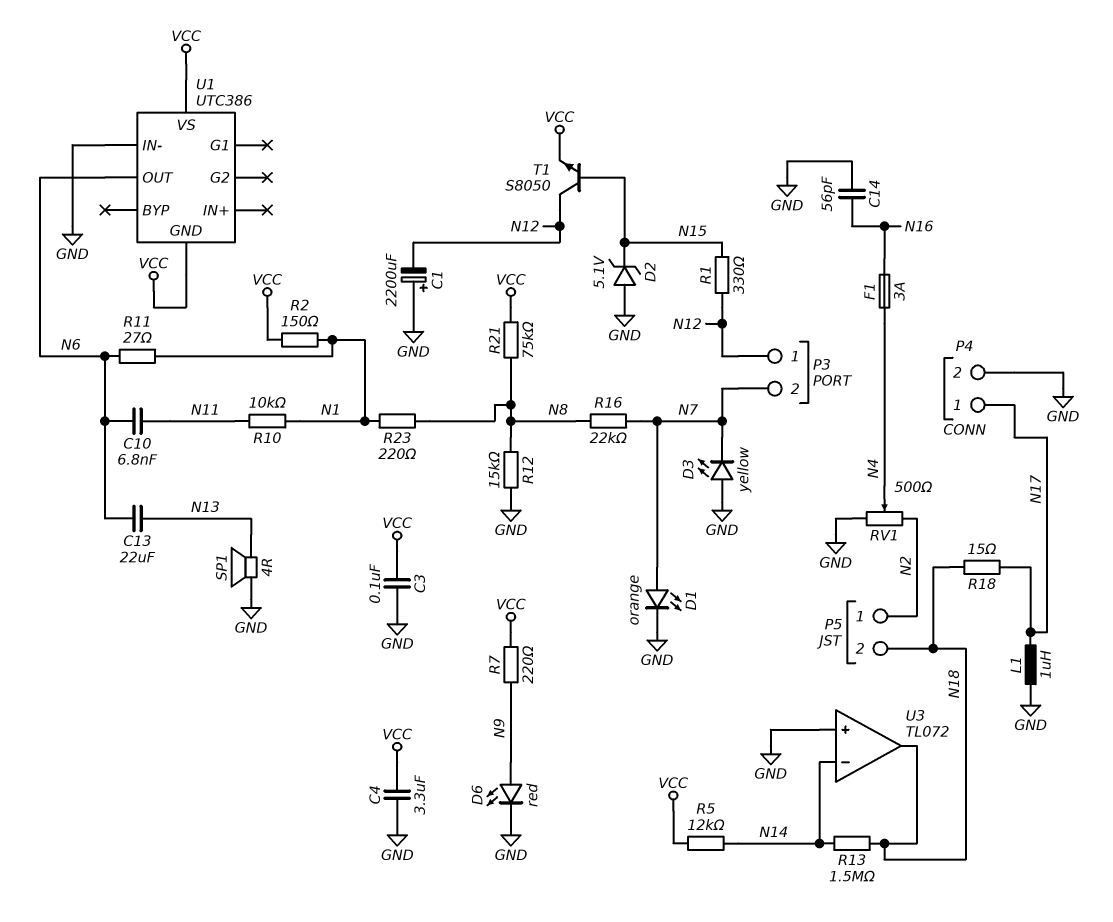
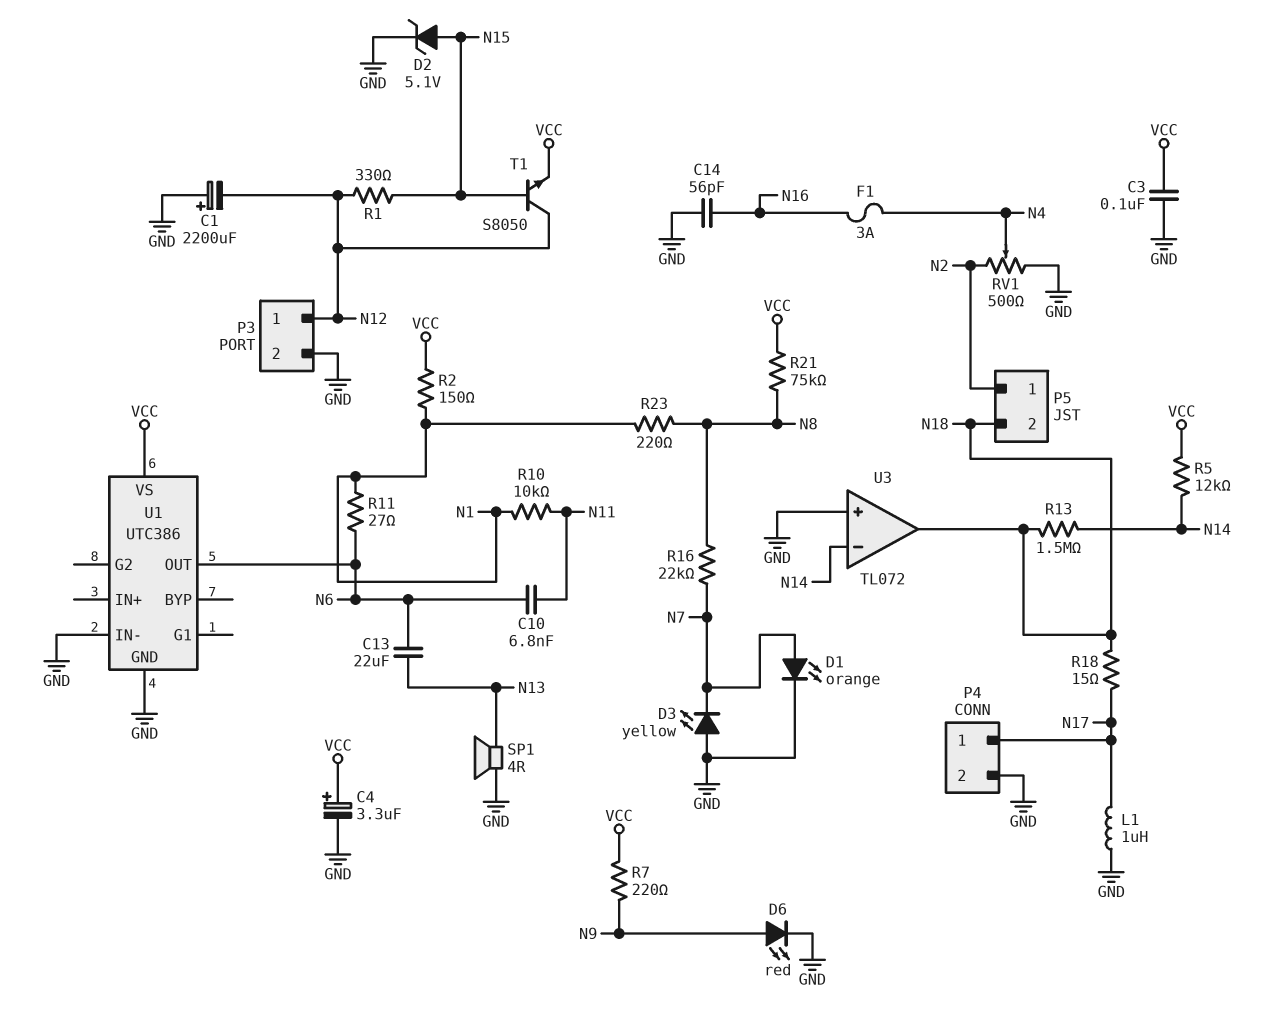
C4: 3.3uF (GND, VCC) -> 3.3uF (plus VCC, minus GND)
D2: zener 5.1V (A GND, K N15) -> zener 5.1V (A N15, K GND)
P3 pin 2: N7 -> GND
R12: 15k (GND, N8) -> none
U1 pin GND: VCC -> GND

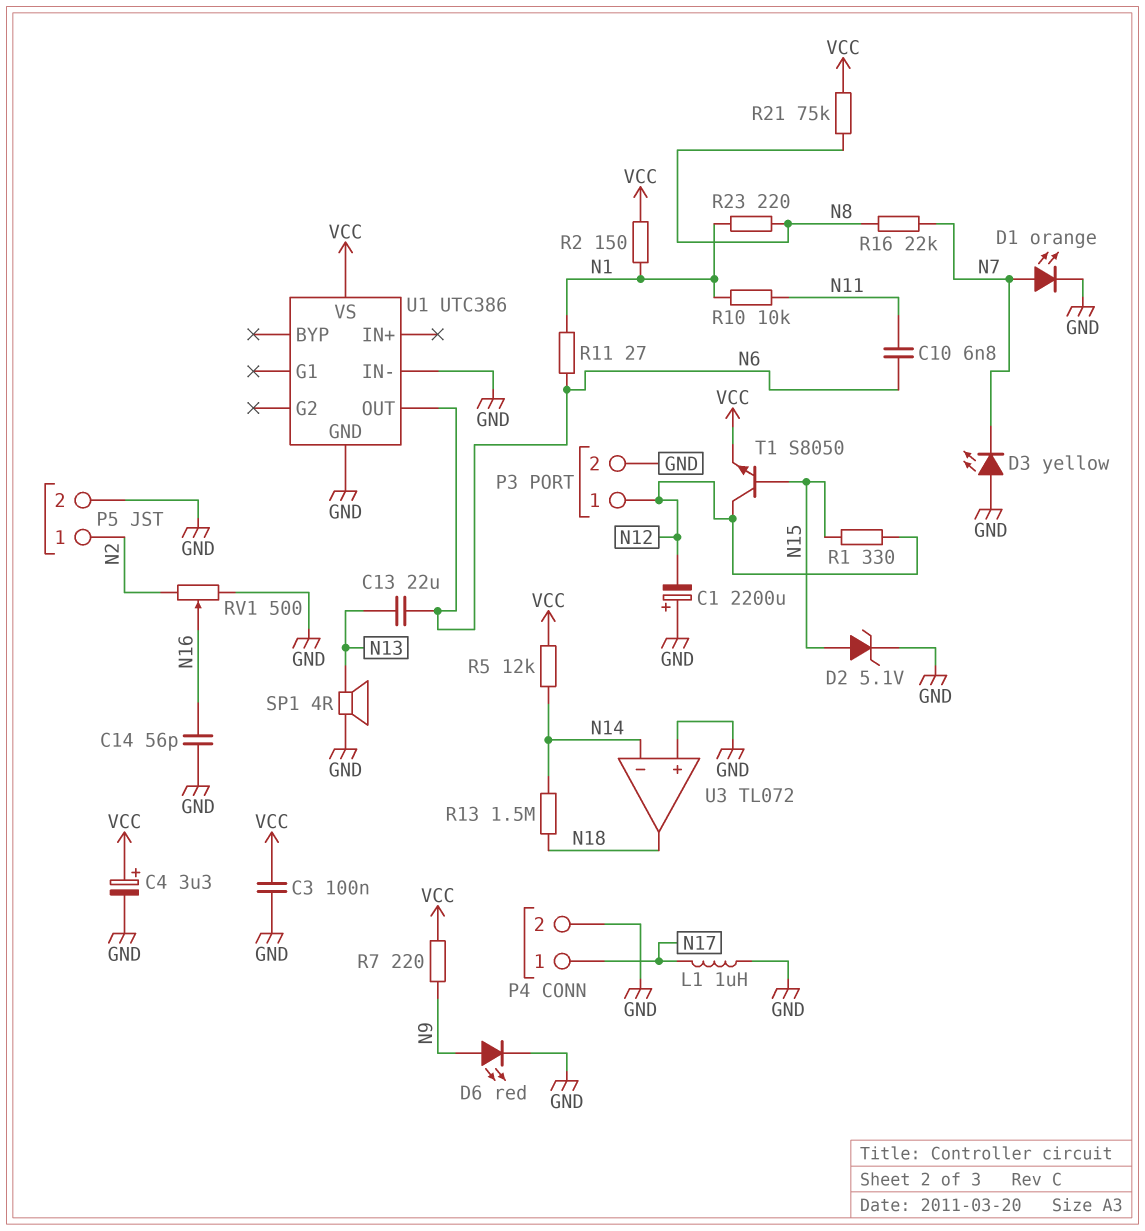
F1: 3A (N4, N16) -> none
P5 pin 2: N18 -> GND
R18: 15 (N17, N18) -> none
RV1: 500 (GND, N2, wiper N4) -> 500 (GND, N2, wiper N16)

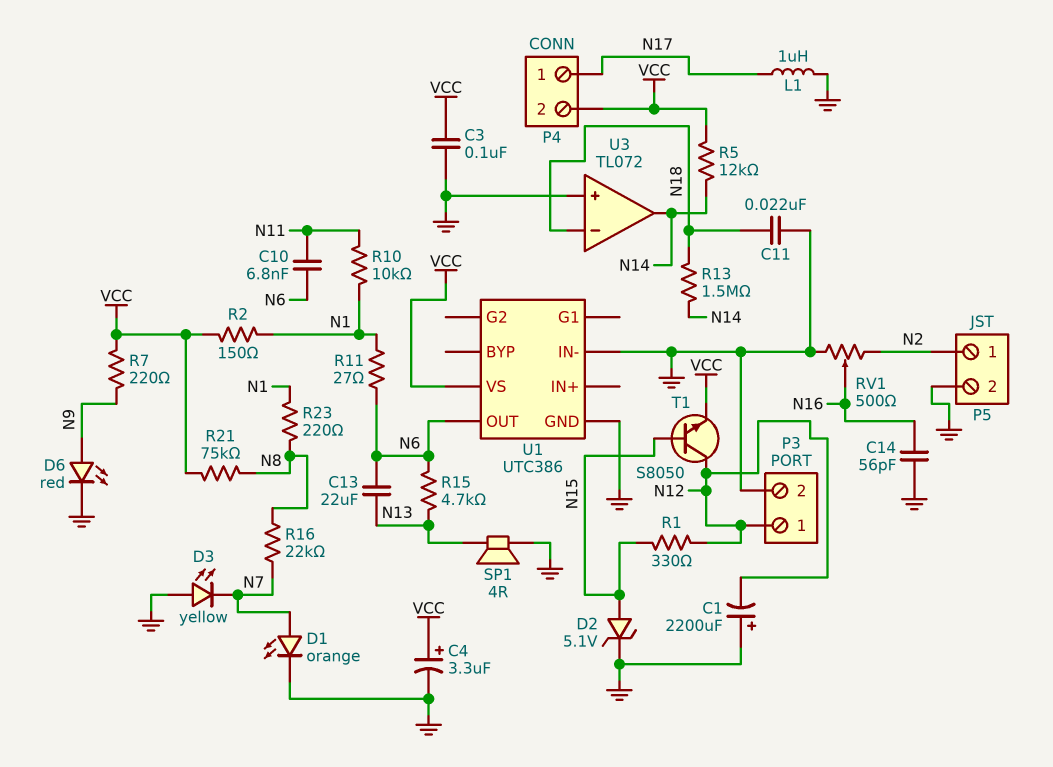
C11: none -> 22nF (GND, N18)
P4 pin 2: GND -> VCC
R15: none -> 4.7k (N6, N13)
U3 pin in-: N14 -> N18
U3 pin out: N18 -> N14

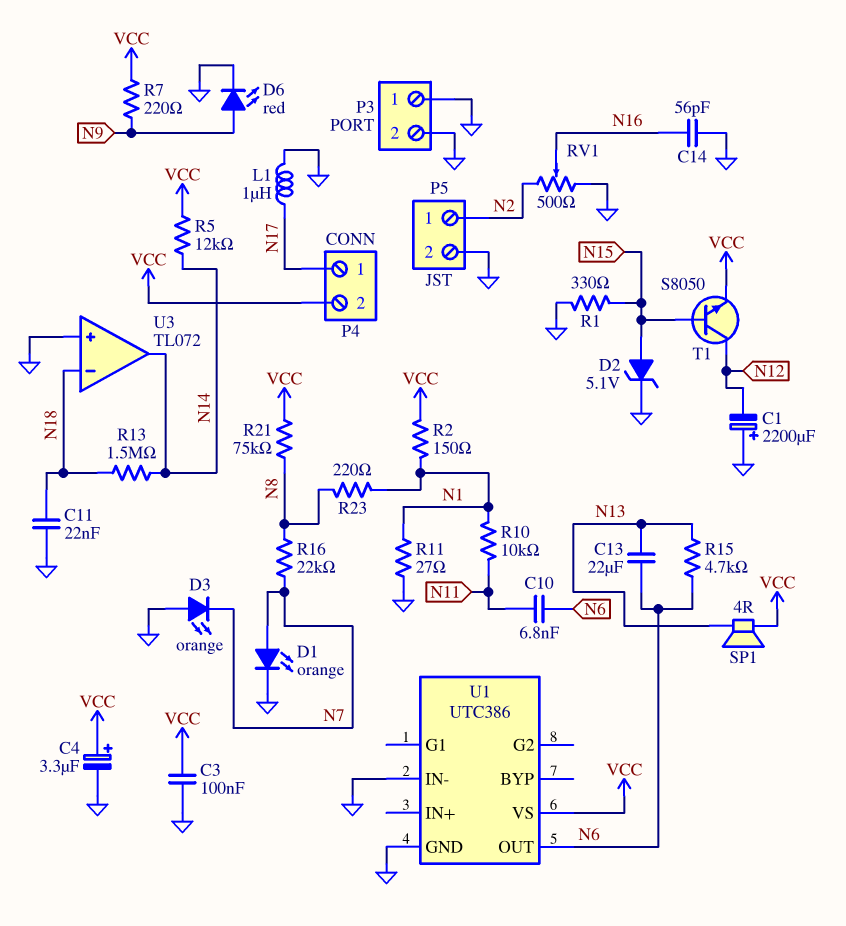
D3: LED yellow (A GND, K N7) -> LED orange (A GND, K N7)
P3 pin 1: N12 -> GND
R1: 330 (N12, N15) -> 330 (GND, N15)
R11: 27 (N1, N6) -> 27 (GND, N1)
SP1: speaker 4R (GND, N13) -> speaker 4R (N13, VCC)

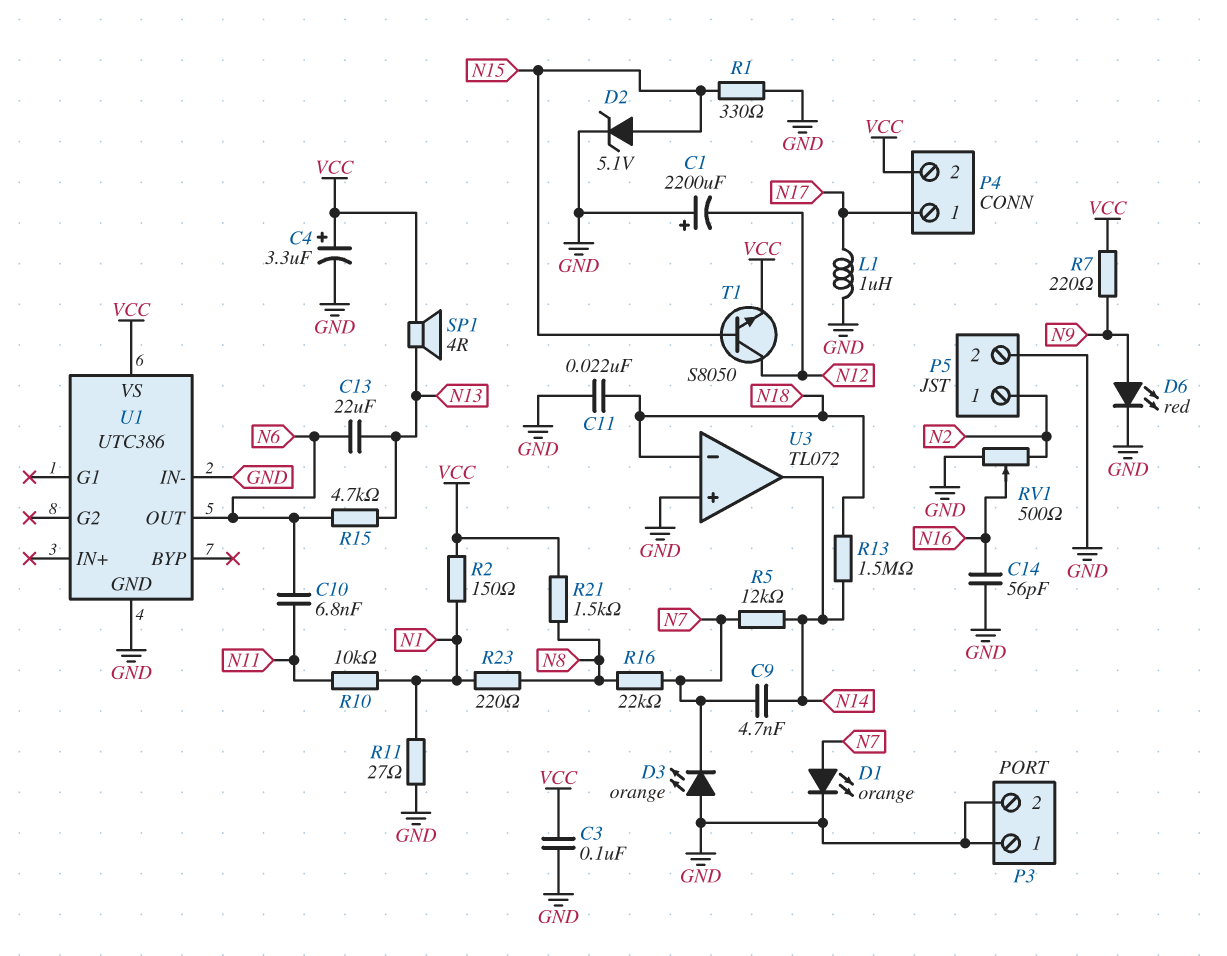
C9: none -> 4.7nF (N7, N14)
R5: 12k (N14, VCC) -> 12k (N7, N14)
R21: 75k (N8, VCC) -> 1.5k (N8, VCC)

